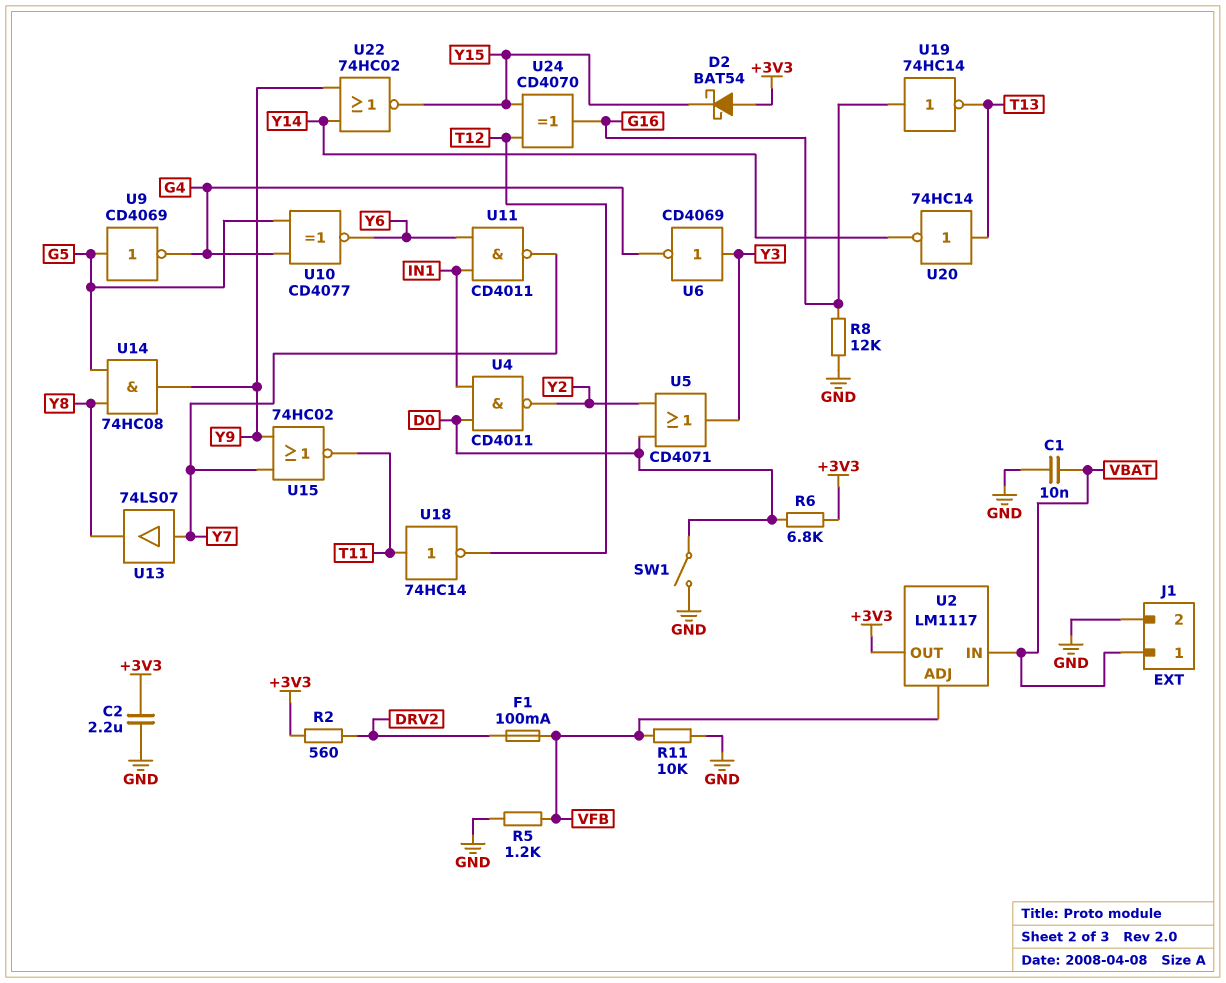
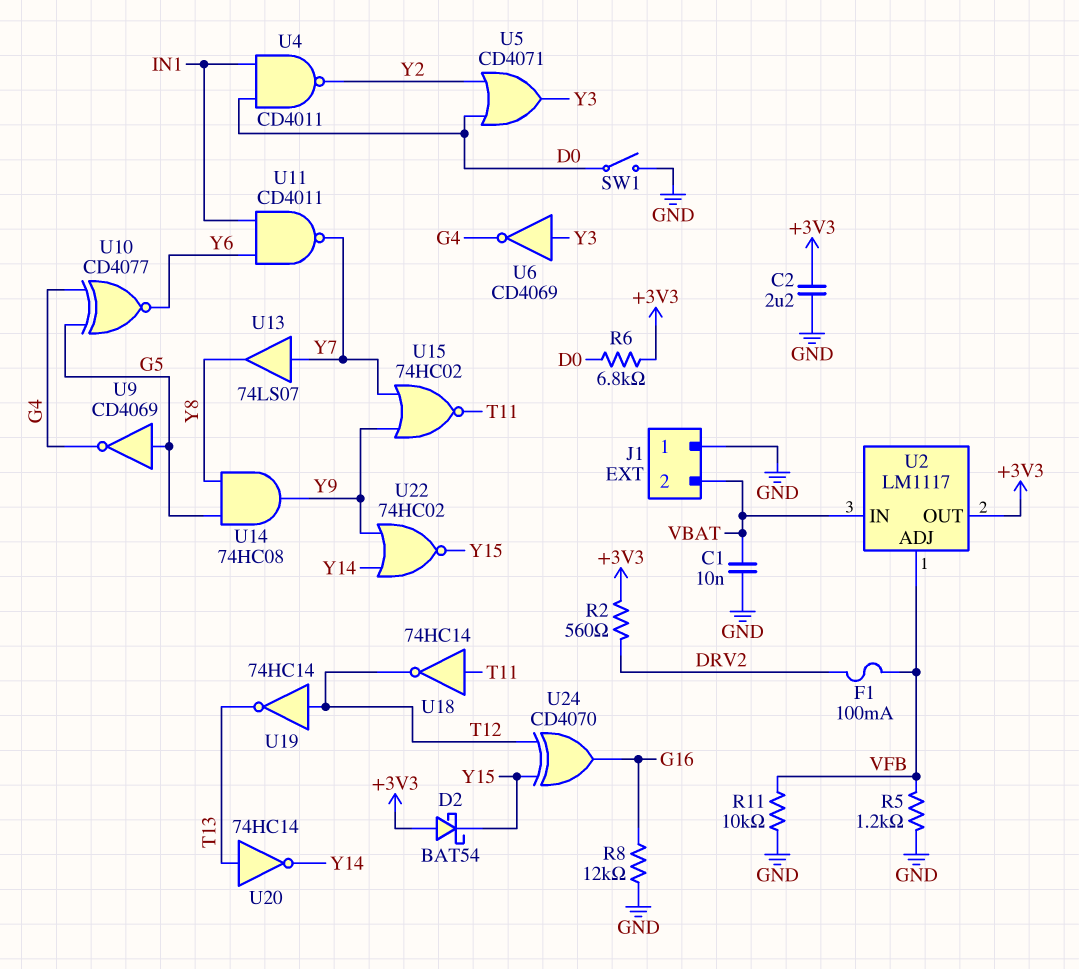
J1 pin 1: VBAT -> GND
J1 pin 2: GND -> VBAT
U19: NOT 74HC14 (in G16, out T13) -> NOT 74HC14 (in T12, out T13)

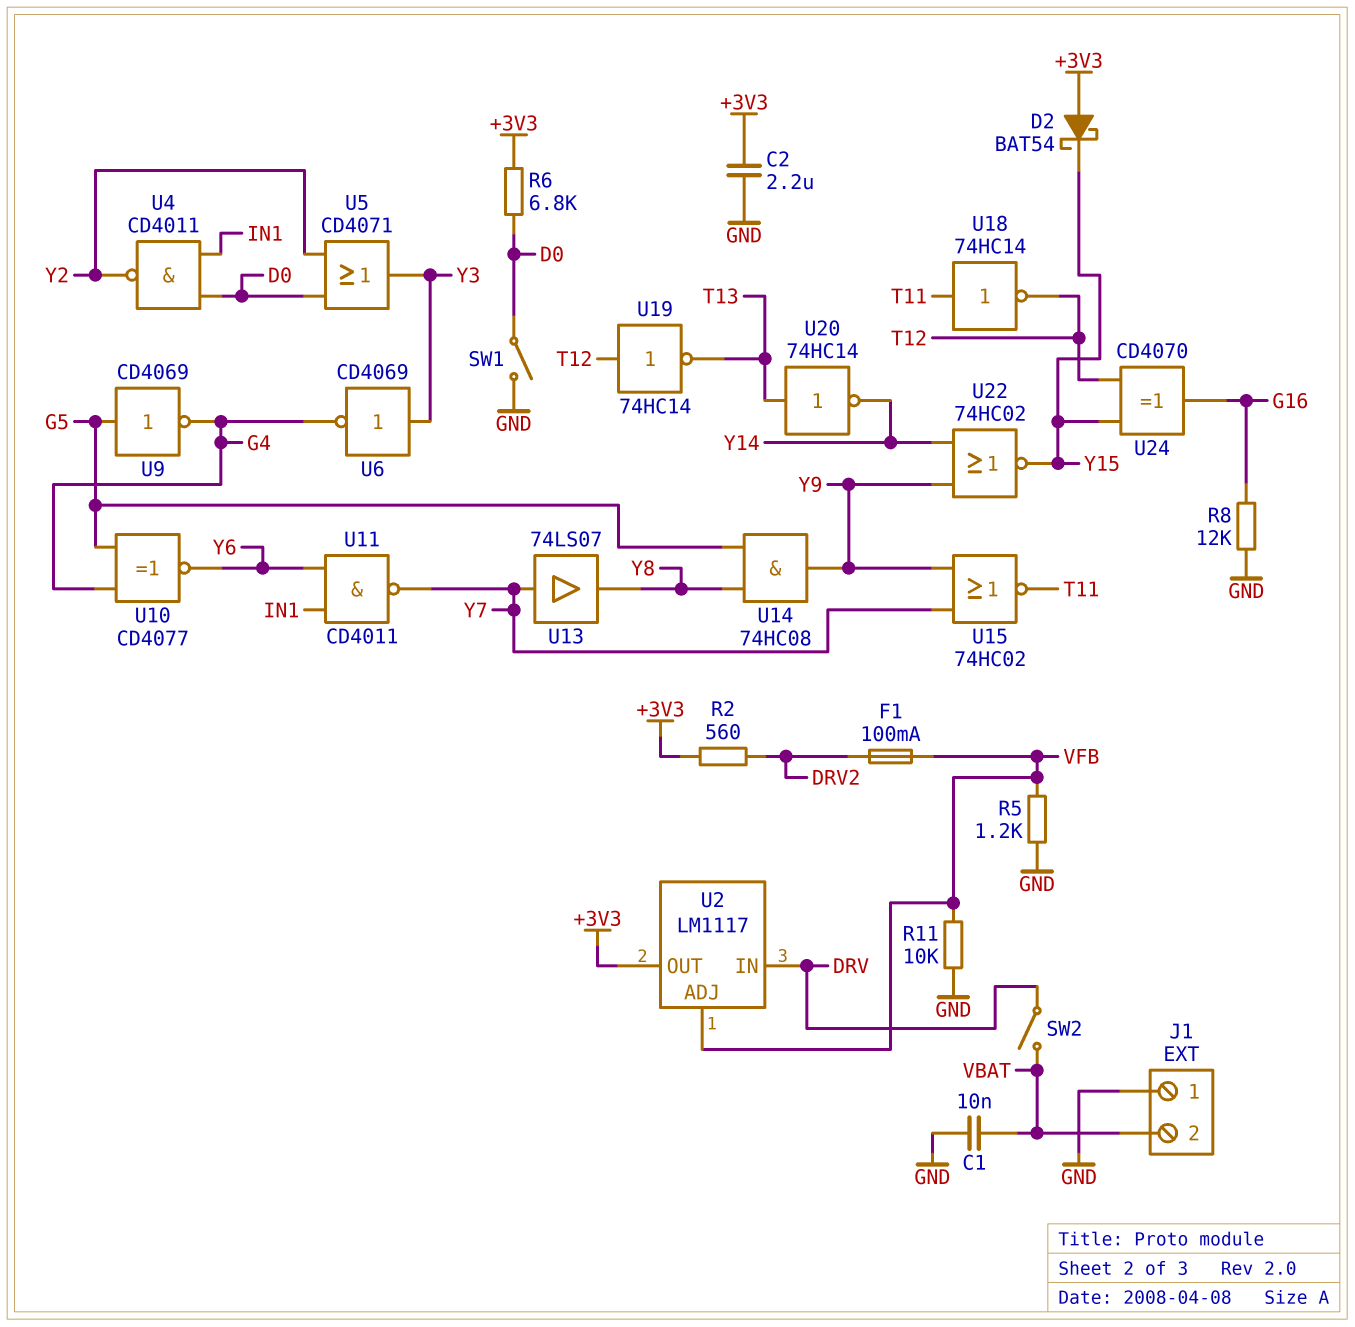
SW2: none -> switch (DRV, VBAT)
U2 pin IN: VBAT -> DRV

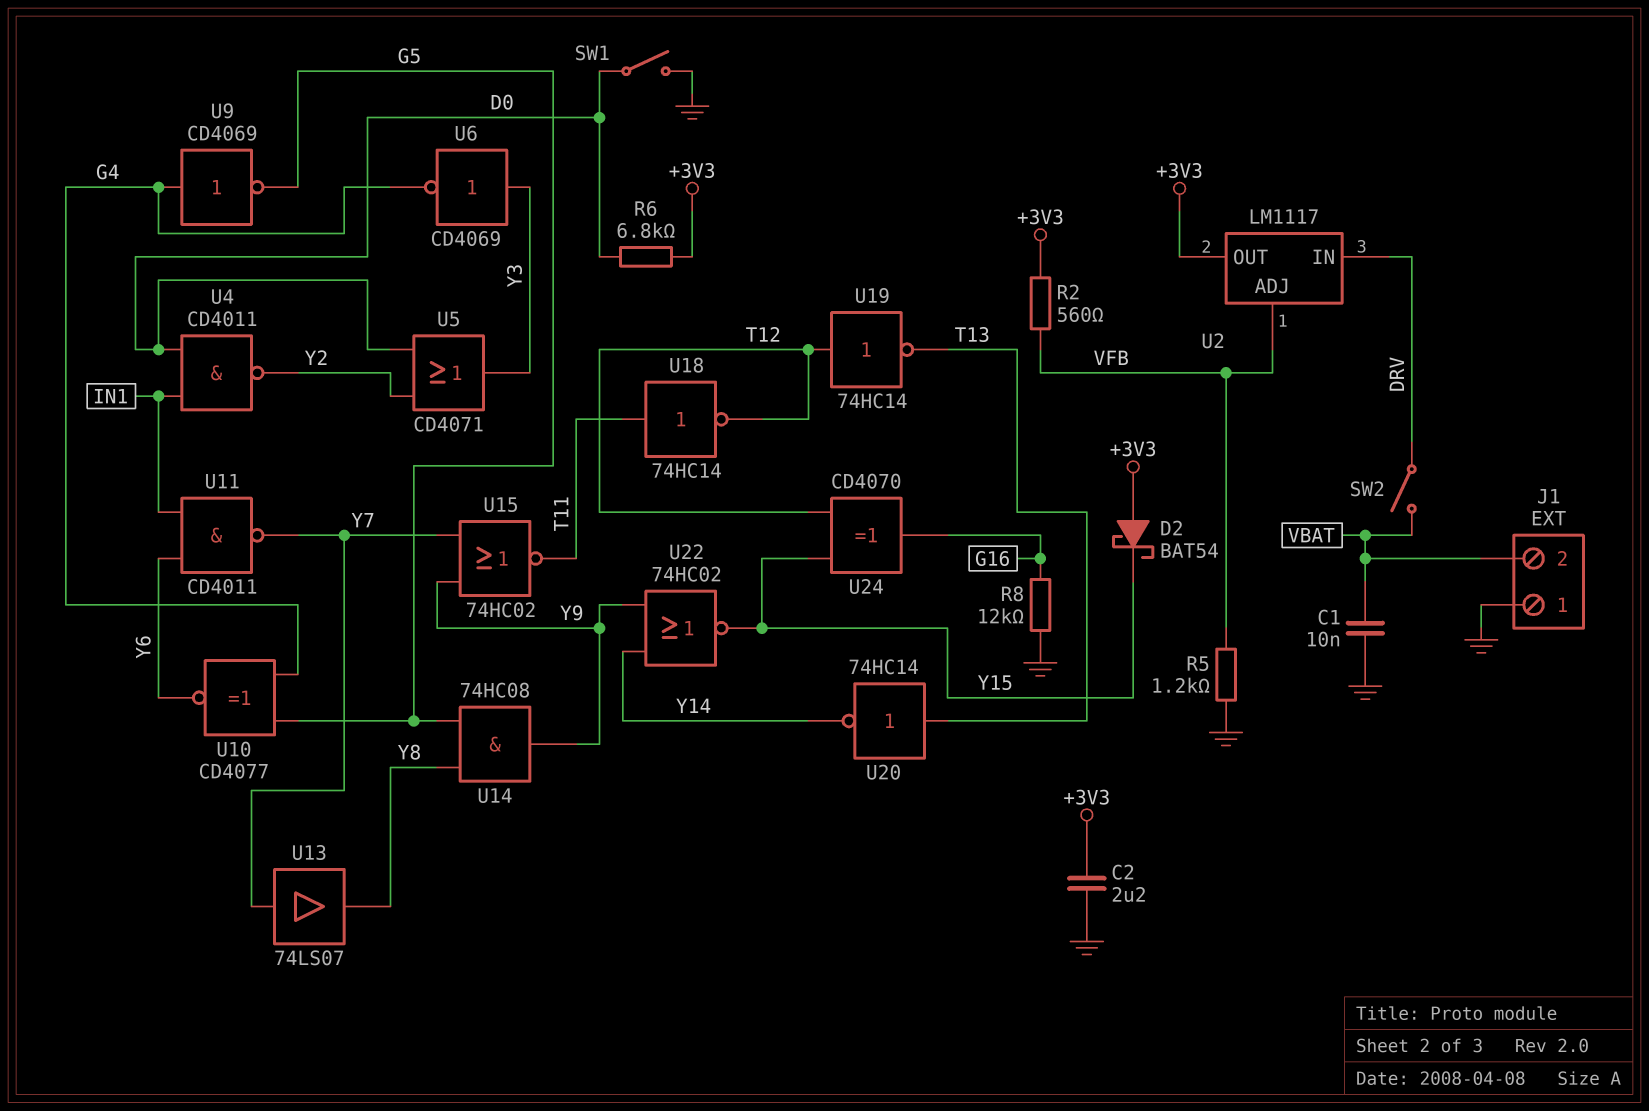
F1: 100mA (DRV2, VFB) -> none
R2: 560 (+3V3, DRV2) -> 560 (+3V3, VFB)
R11: 10k (GND, VFB) -> none
U9: NOT CD4069 (in G5, out G4) -> NOT CD4069 (in G4, out G5)

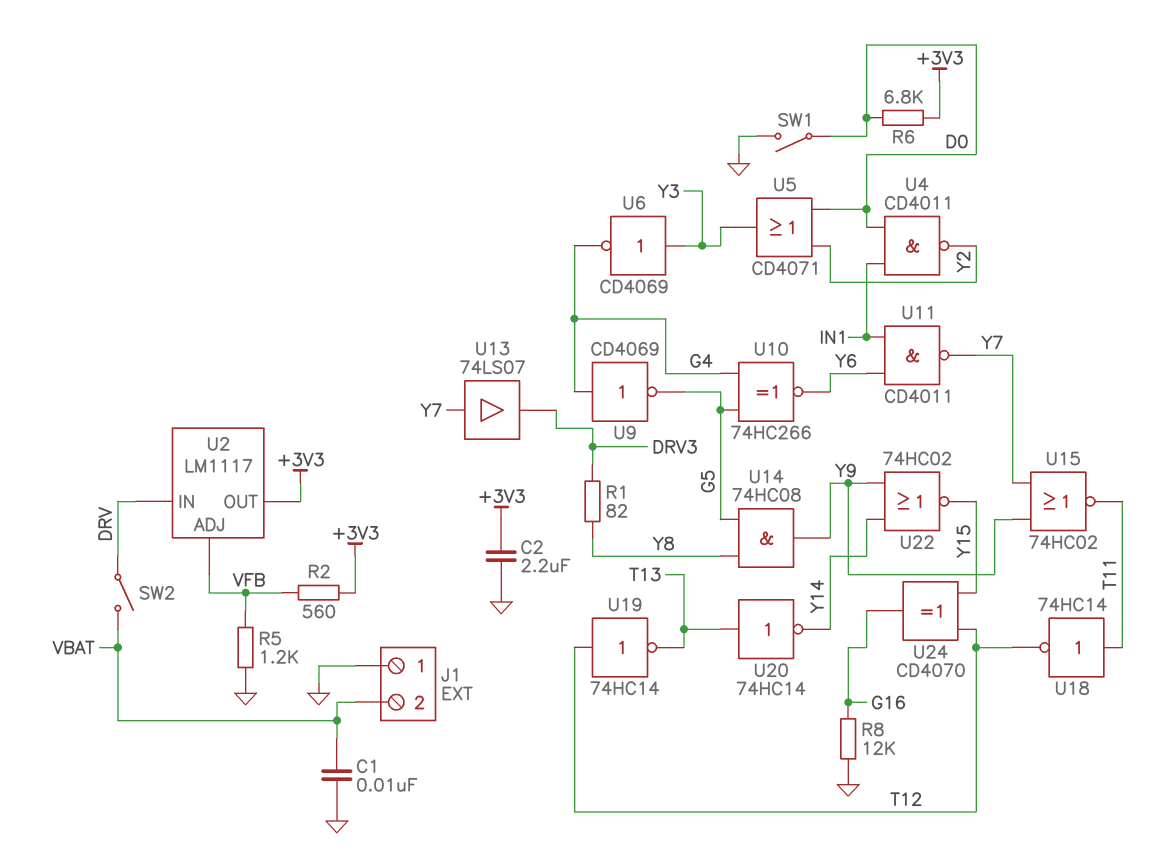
D2: schottky BAT54 (A +3V3, K Y15) -> none
R1: none -> 82 (DRV3, Y8)
U10: XNOR CD4077 (in G4, in G5, out Y6) -> XNOR 74HC266 (in G4, in G5, out Y6)
U13: buffer 74LS07 (in Y7, out Y8) -> buffer 74LS07 (in Y7, out DRV3)

